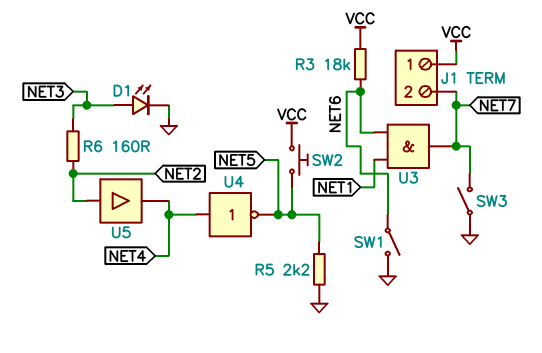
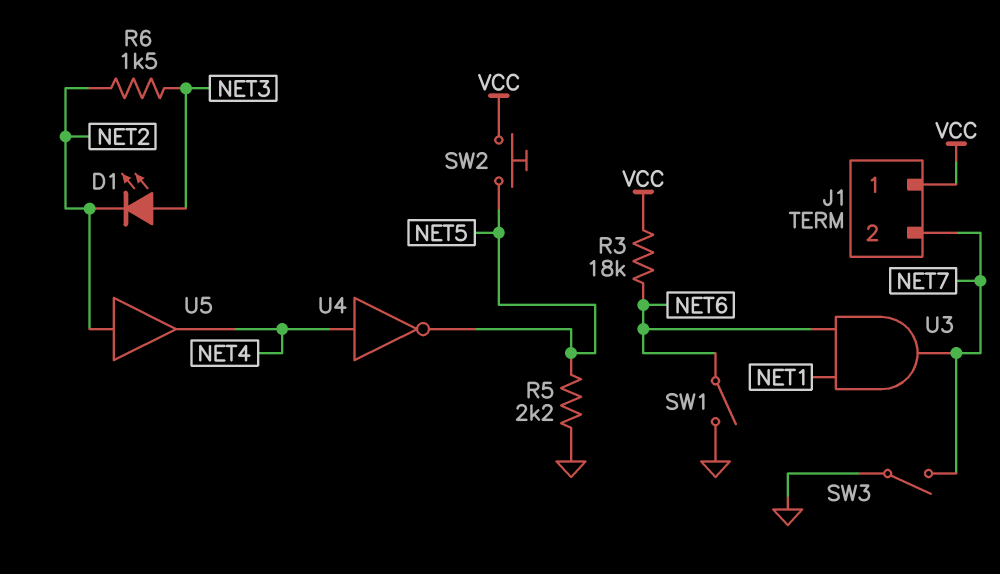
D1: LED (A NET3, K GND) -> LED (A NET3, K NET2)
R6: 160 (NET2, NET3) -> 1.5k (NET2, NET3)

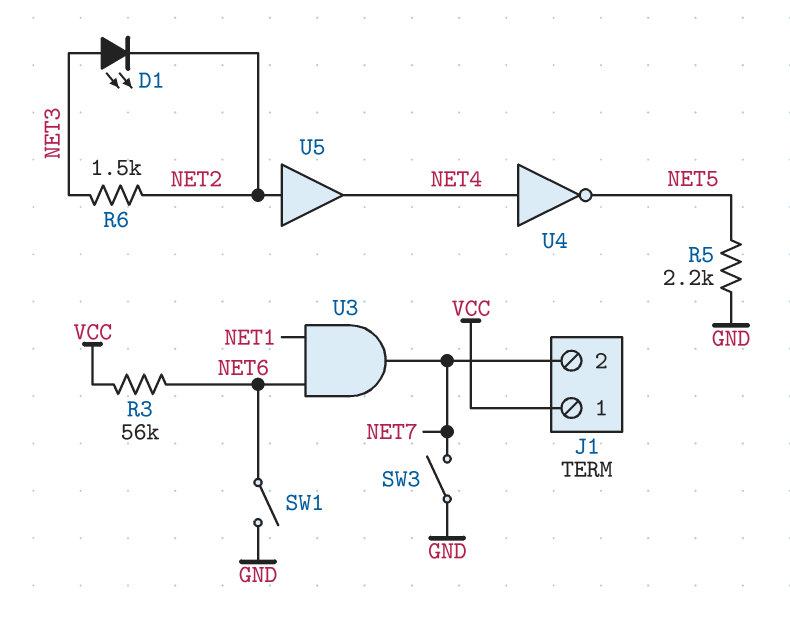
R3: 18k (NET6, VCC) -> 56k (NET6, VCC)
SW2: button (NET5, VCC) -> none

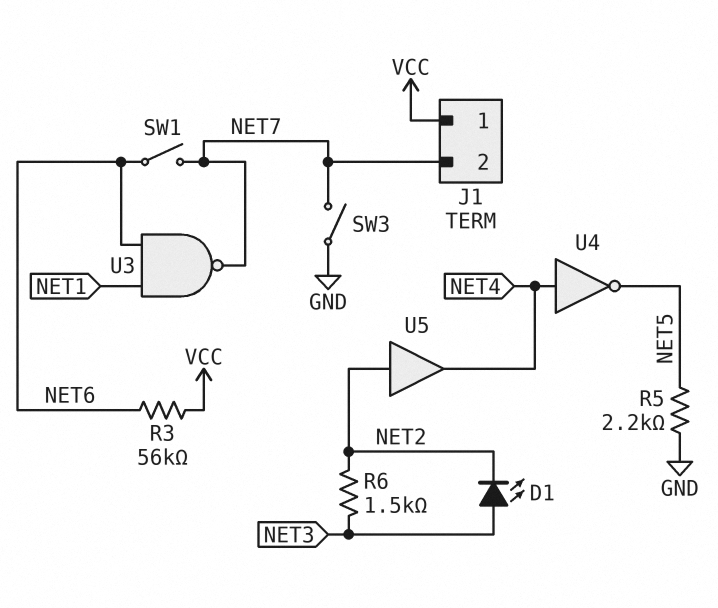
SW1: switch (GND, NET6) -> switch (NET6, NET7)
U3: AND (in NET1, in NET6, out NET7) -> NAND (in NET1, in NET6, out NET7)

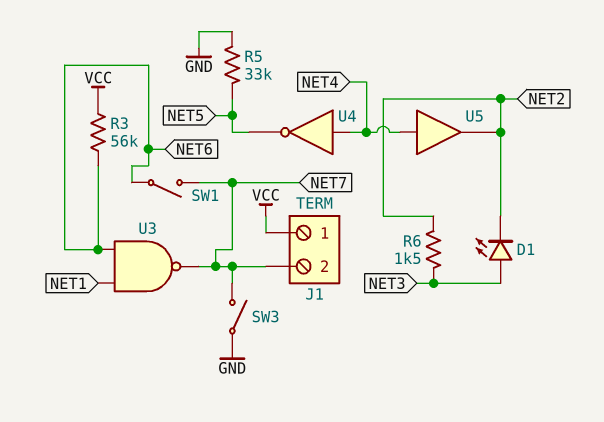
R5: 2.2k (GND, NET5) -> 33k (GND, NET5)
U5: buffer (in NET2, out NET4) -> buffer (in NET4, out NET2)

